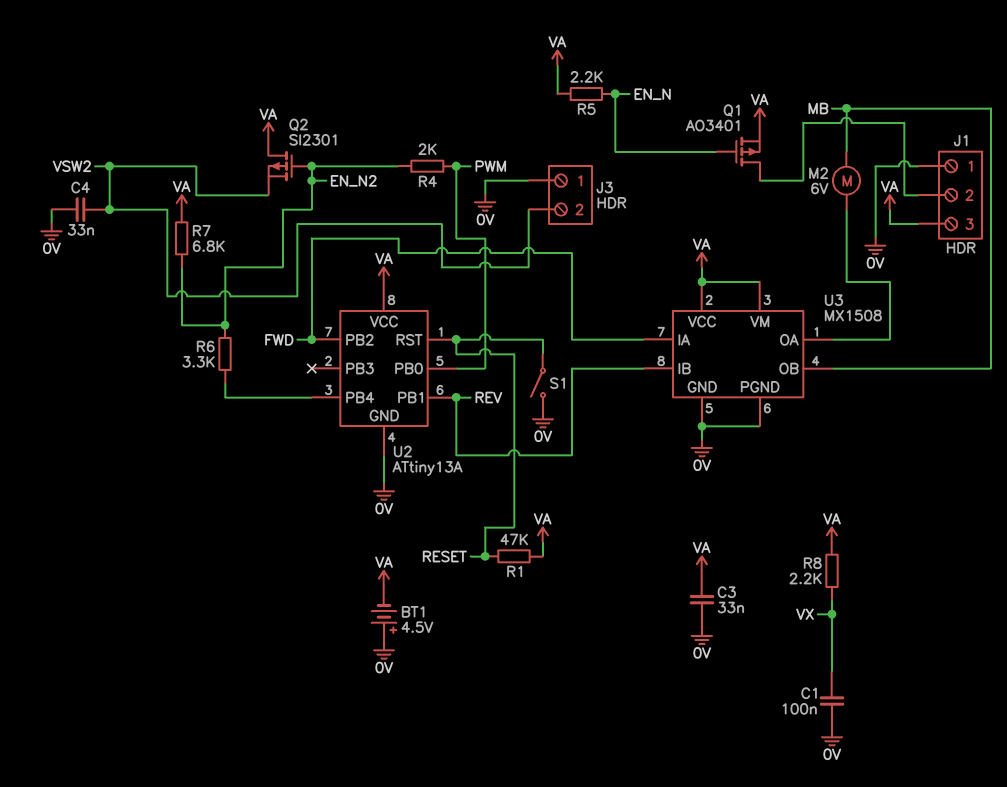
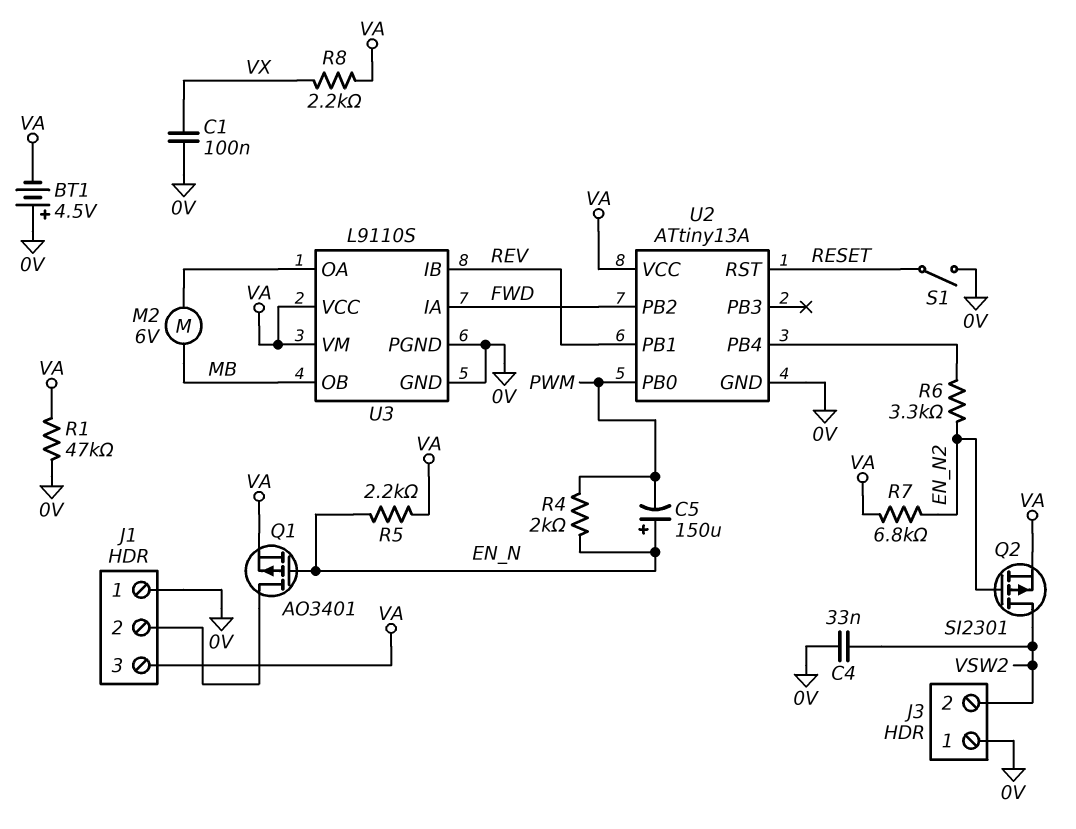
C3: 33nF (0V, VA) -> none
C5: none -> 150uF (plus EN_N, minus PWM)
Q2: PMOS SI2301 (G EN_N2, D VA, S VSW2) -> PMOS SI2301 (G EN_N2, D VSW2, S VA)
R1: 47k (RESET, VA) -> 47k (0V, VA)
R4: 2k (EN_N2, PWM) -> 2k (EN_N, PWM)
U3: MX1508 -> L9110S

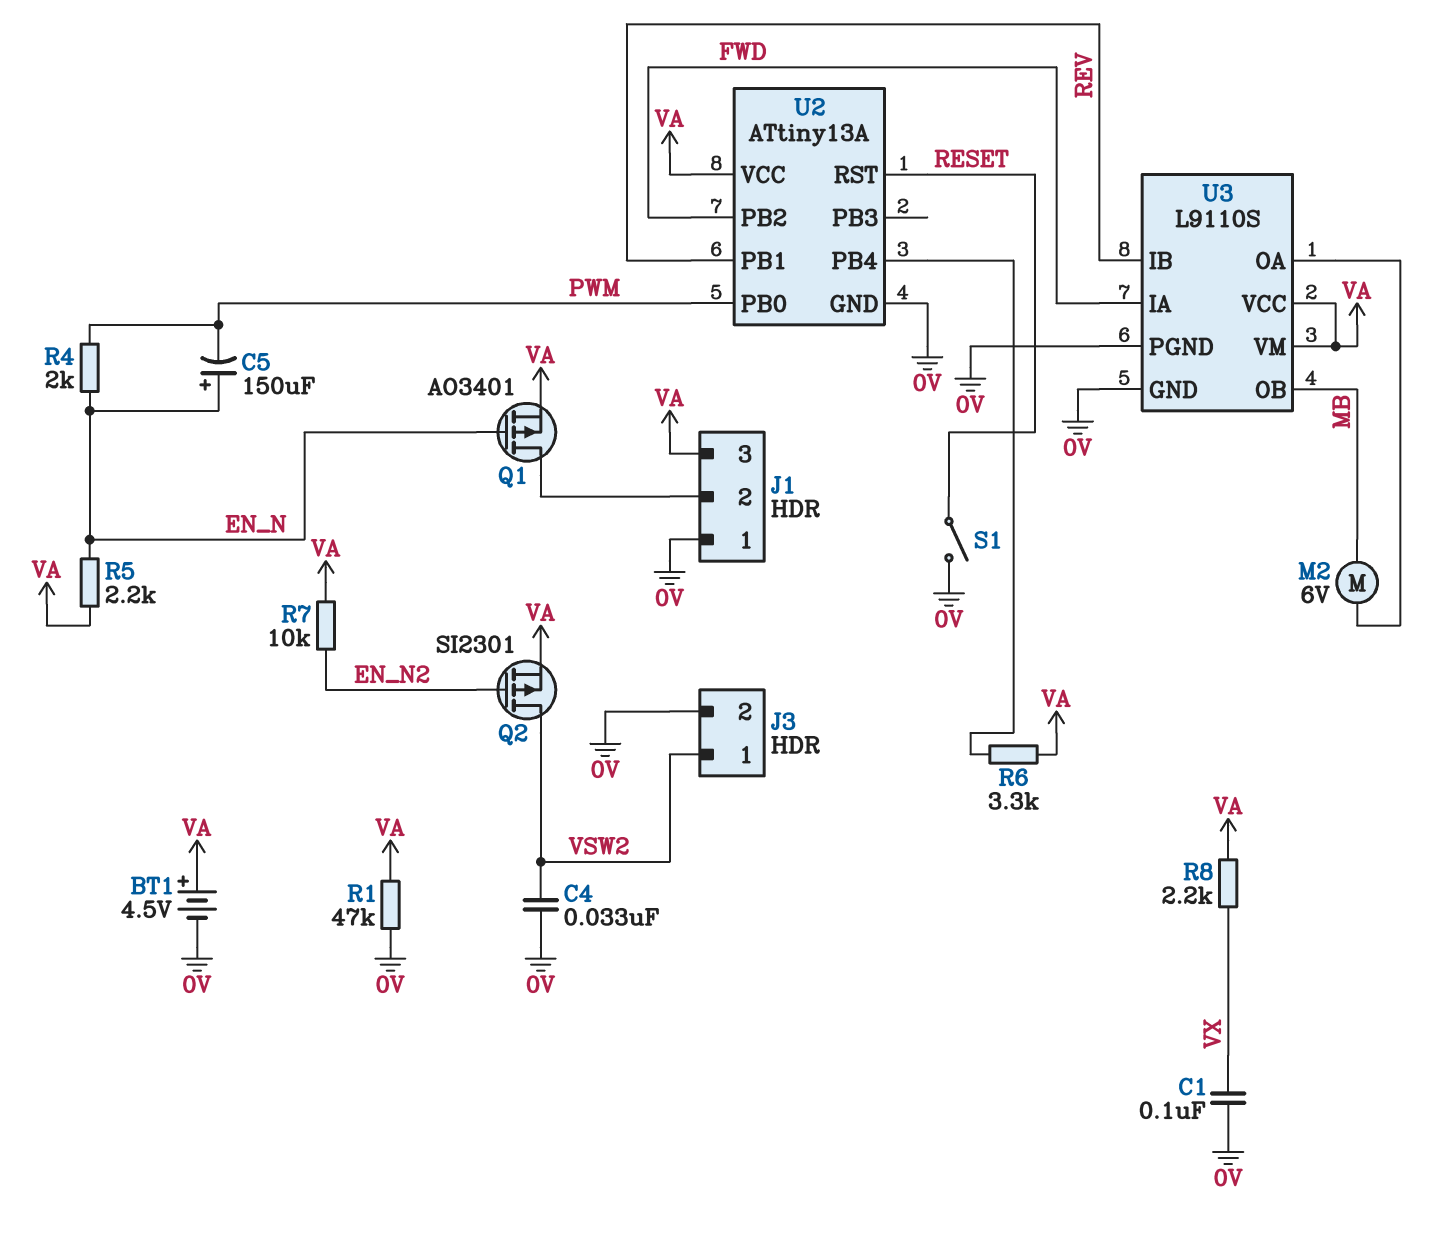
BT1: 4.5V (plus 0V, minus VA) -> 4.5V (plus VA, minus 0V)
J3 pin 1: 0V -> VSW2
J3 pin 2: VSW2 -> 0V
R6: 3.3k (EN_N2, U2/PB4) -> 3.3k (U2/PB4, VA)
R7: 6.8k (EN_N2, VA) -> 10k (EN_N2, VA)

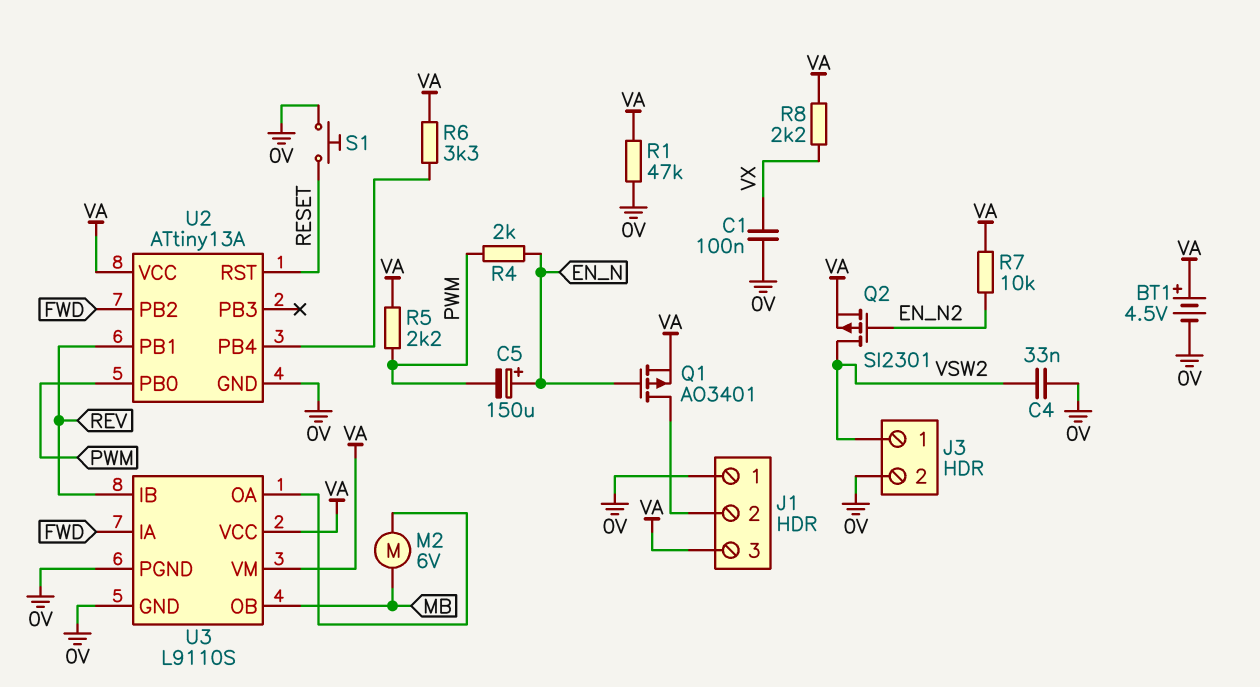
R5: 2.2k (EN_N, VA) -> 2.2k (PWM, VA)
S1: switch (0V, RESET) -> button (0V, RESET)

